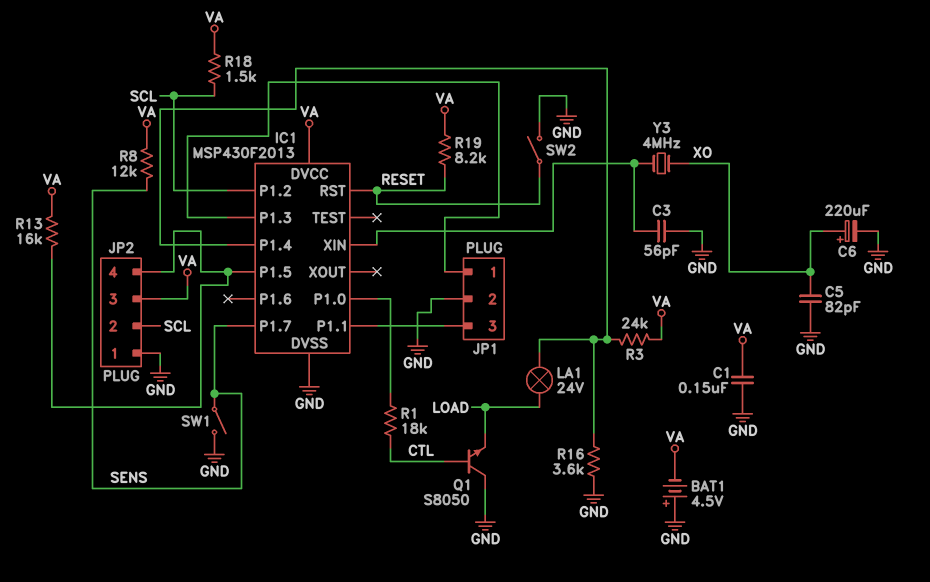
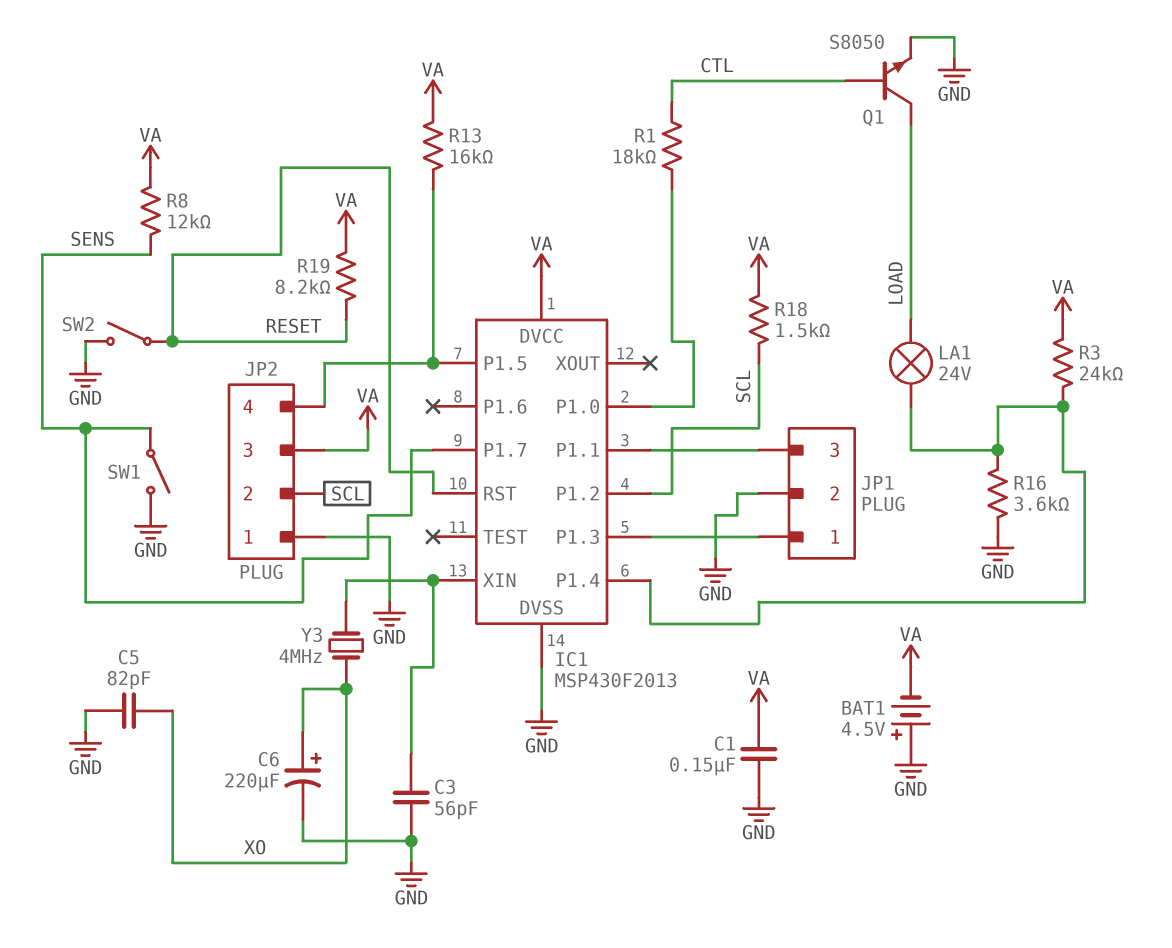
Q1: NPN S8050 (B CTL, C GND, E LOAD) -> NPN S8050 (B CTL, C LOAD, E GND)

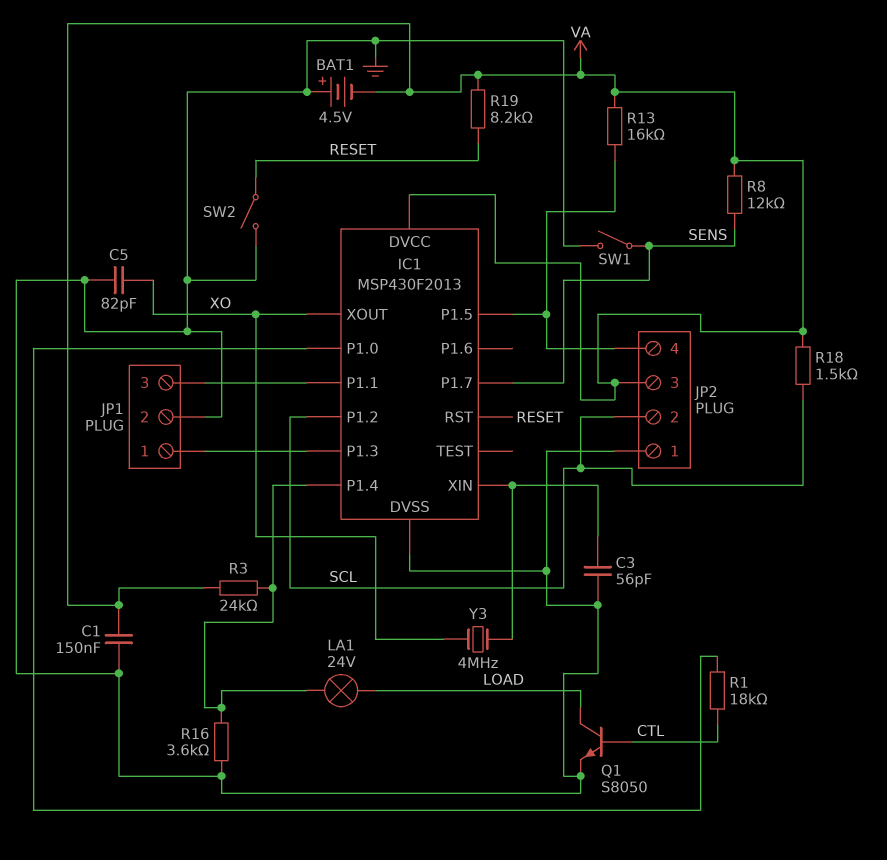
C6: 220uF (plus XO, minus GND) -> none
IC1 pin XOUT: none -> XO

